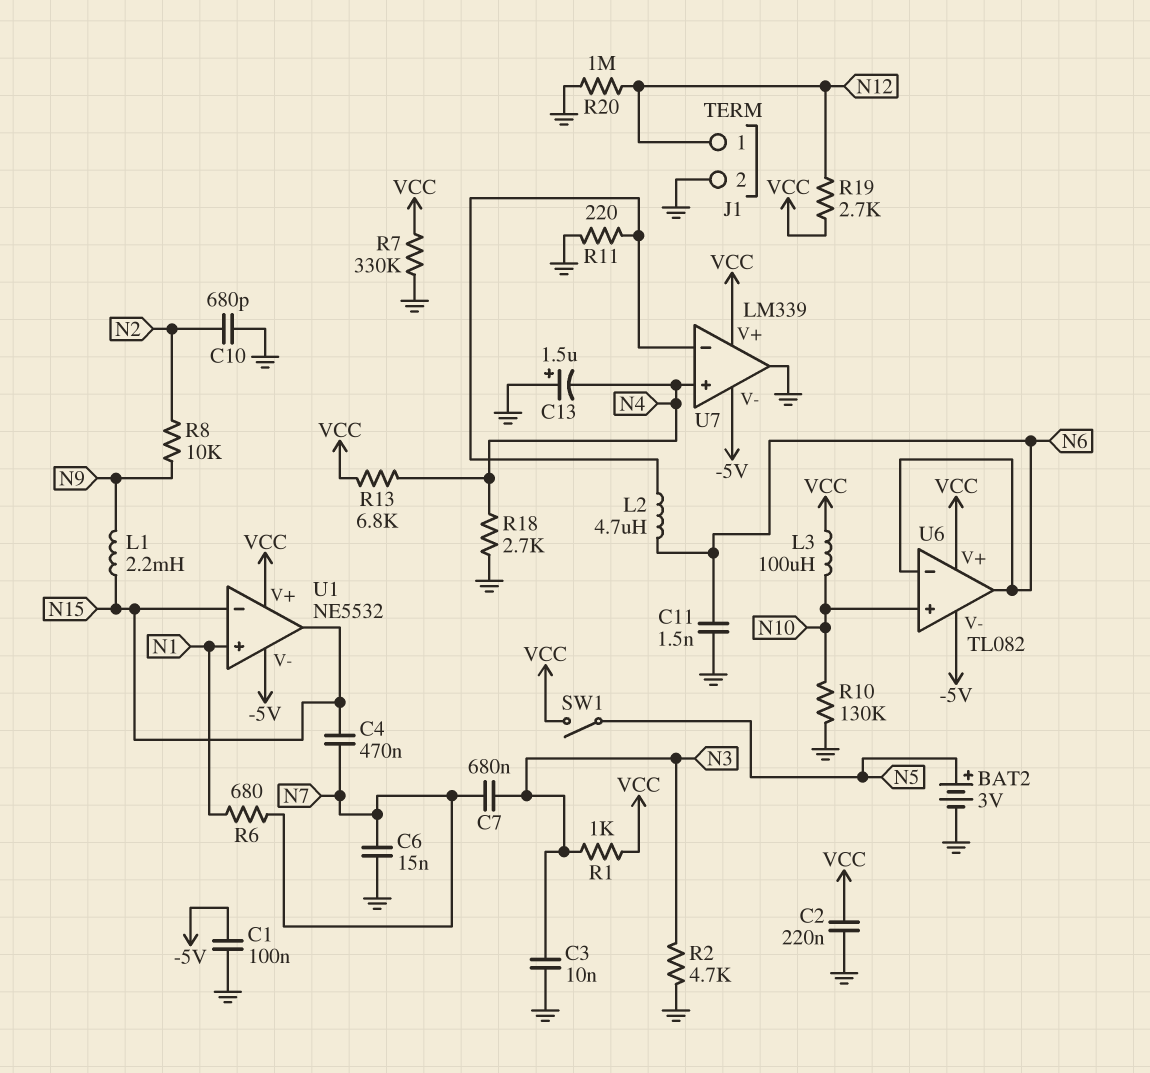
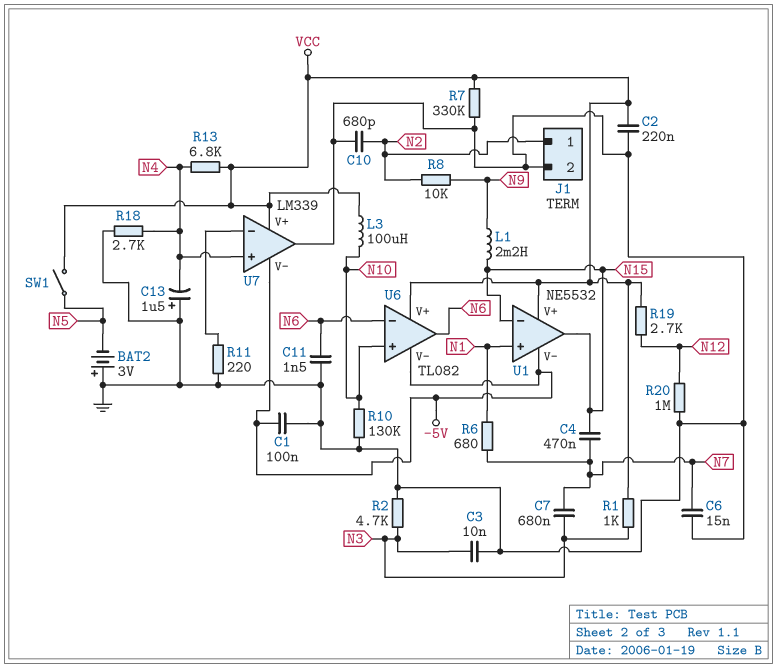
BAT2: 3V (plus N5, minus GND) -> 3V (plus GND, minus N5)
J1 pin 1: N12 -> N2
L2: 4.7uH (N6, U7/in-) -> none

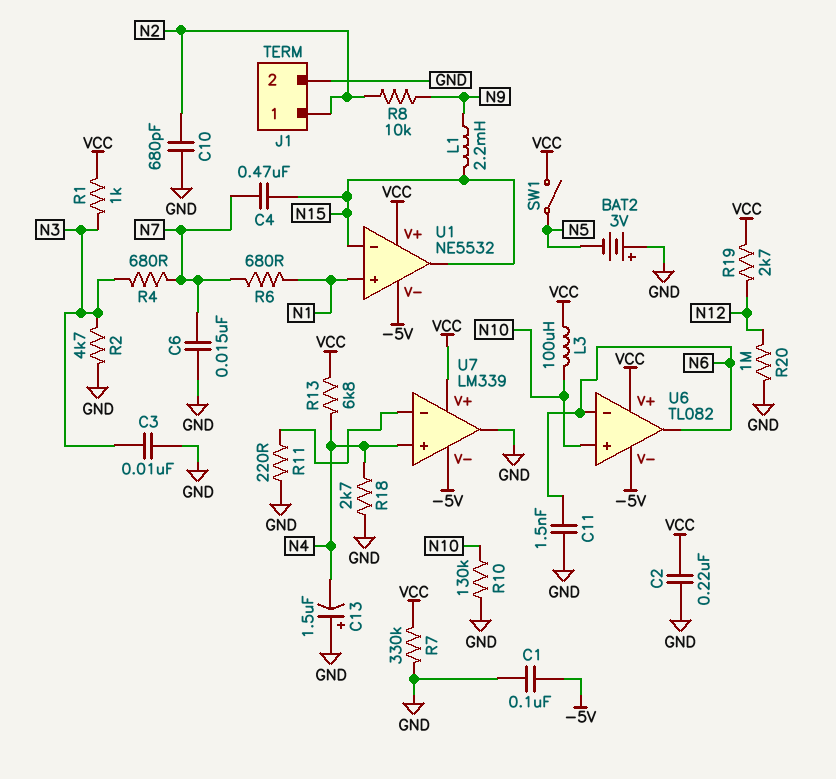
C7: 680nF (N3, N7) -> none
R4: none -> 680 (N3, N7)

